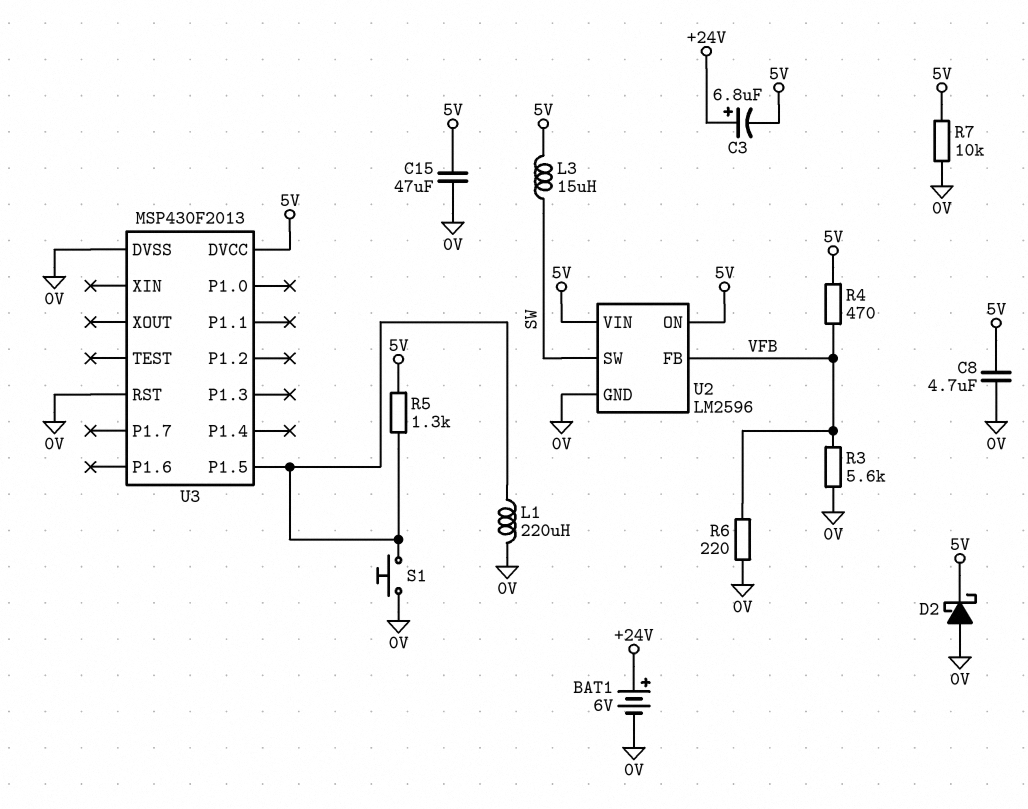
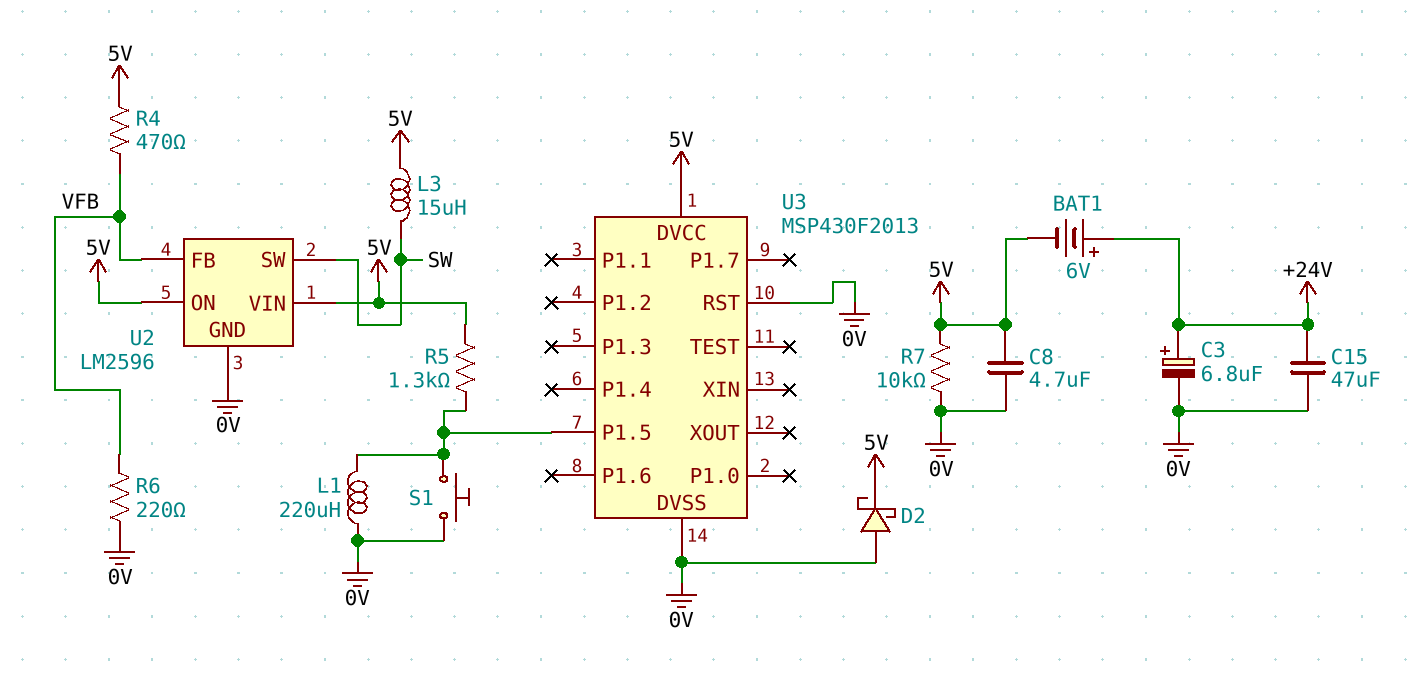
BAT1: 6V (plus +24V, minus 0V) -> 6V (plus +24V, minus 5V)
C3: 6.8uF (plus +24V, minus 5V) -> 6.8uF (plus +24V, minus 0V)
C15: 47uF (0V, 5V) -> 47uF (+24V, 0V)
R3: 5.6k (0V, VFB) -> none

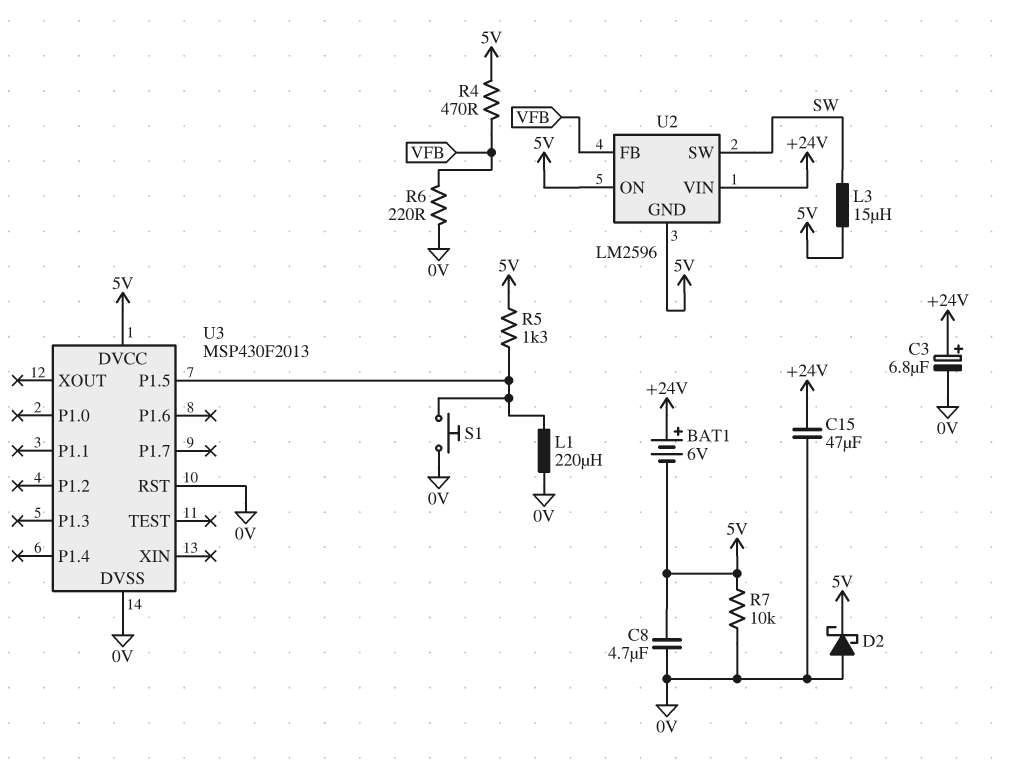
U2 pin GND: 0V -> 5V
U2 pin VIN: 5V -> +24V

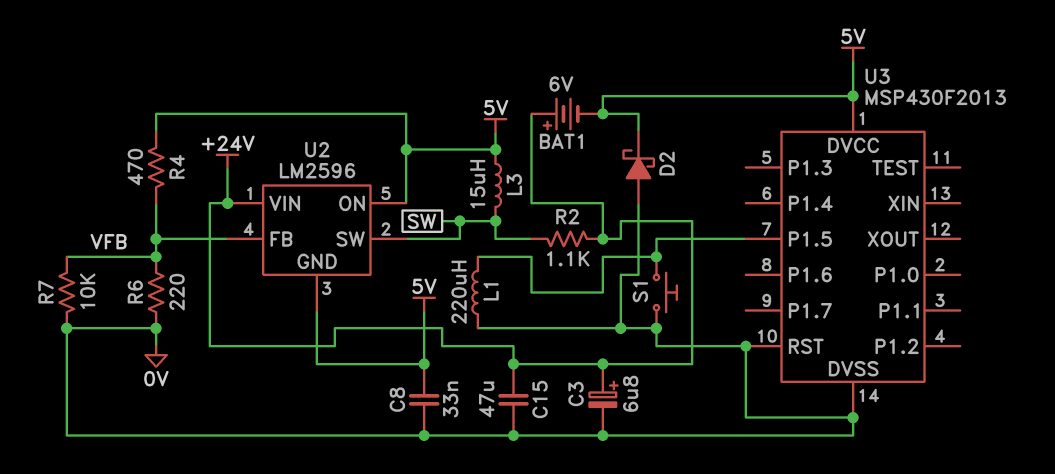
C8: 4.7uF (0V, 5V) -> 33nF (0V, 5V)
R2: none -> 1.1k (+24V, SW)
R5: 1.3k (5V, U3/P1.5) -> none
R7: 10k (0V, 5V) -> 10k (0V, VFB)

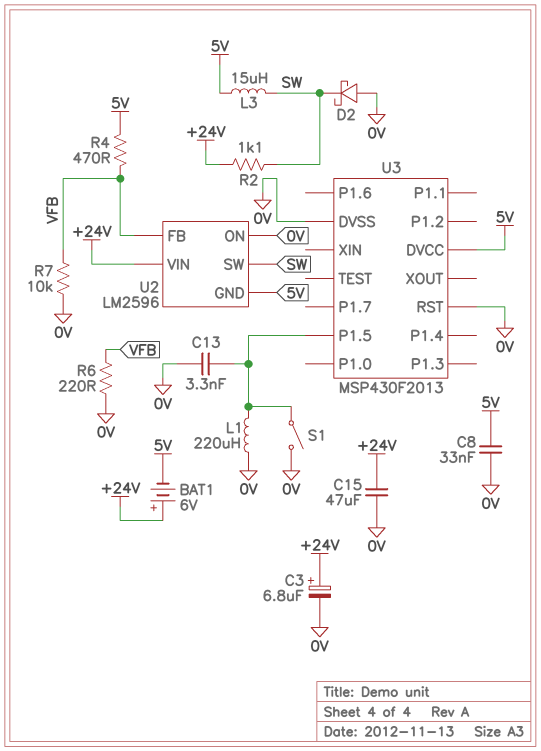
C13: none -> 3.3nF (0V, U3/P1.5)
D2: schottky (A 0V, K 5V) -> schottky (A 0V, K SW)
S1: button (0V, U3/P1.5) -> switch (0V, U3/P1.5)
U2 pin ON: 5V -> 0V

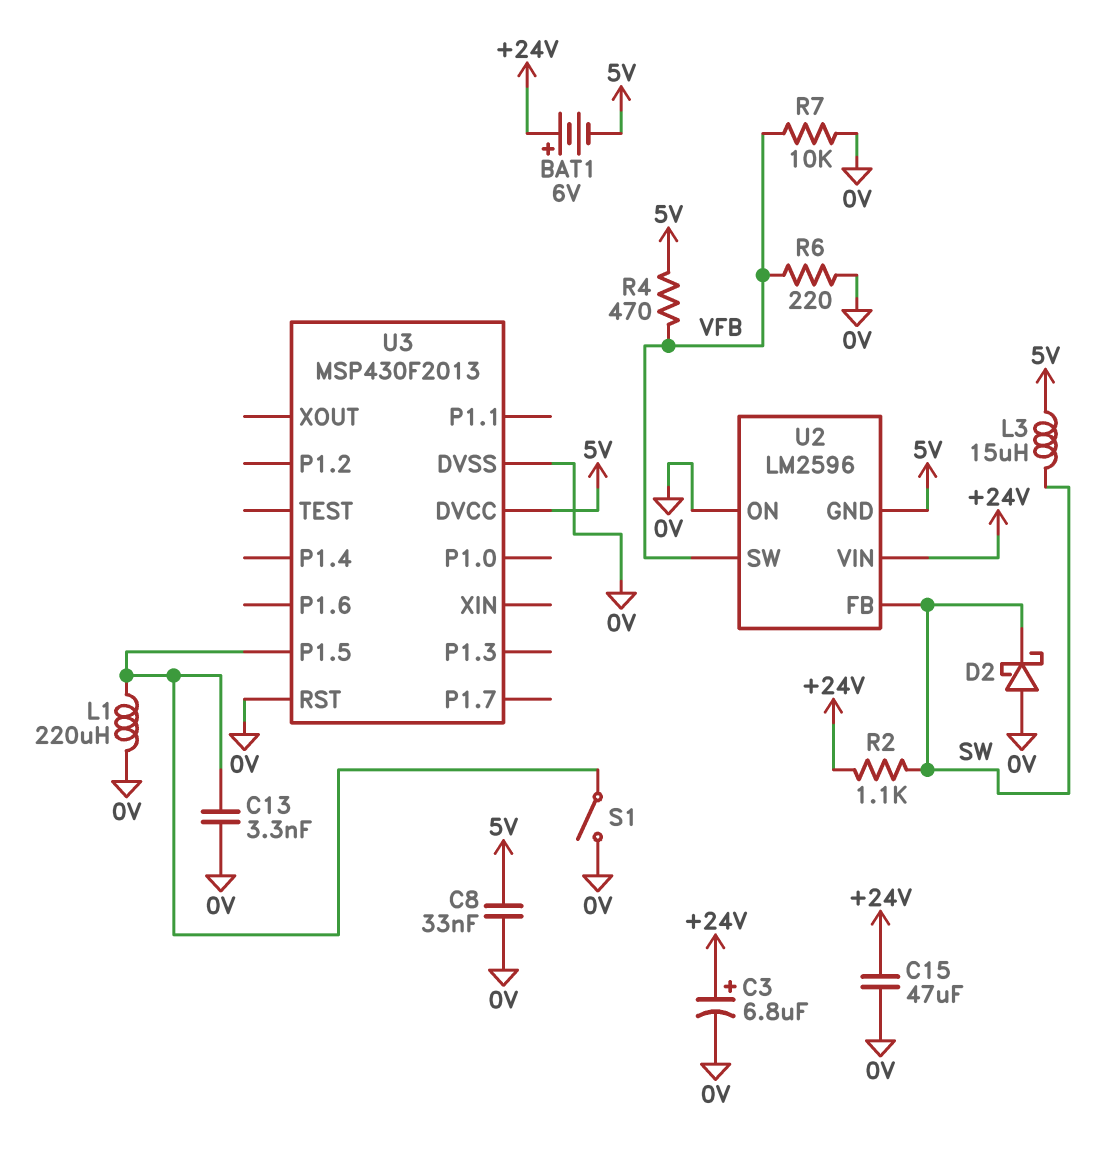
U2 pin FB: VFB -> SW
U2 pin SW: SW -> VFB

